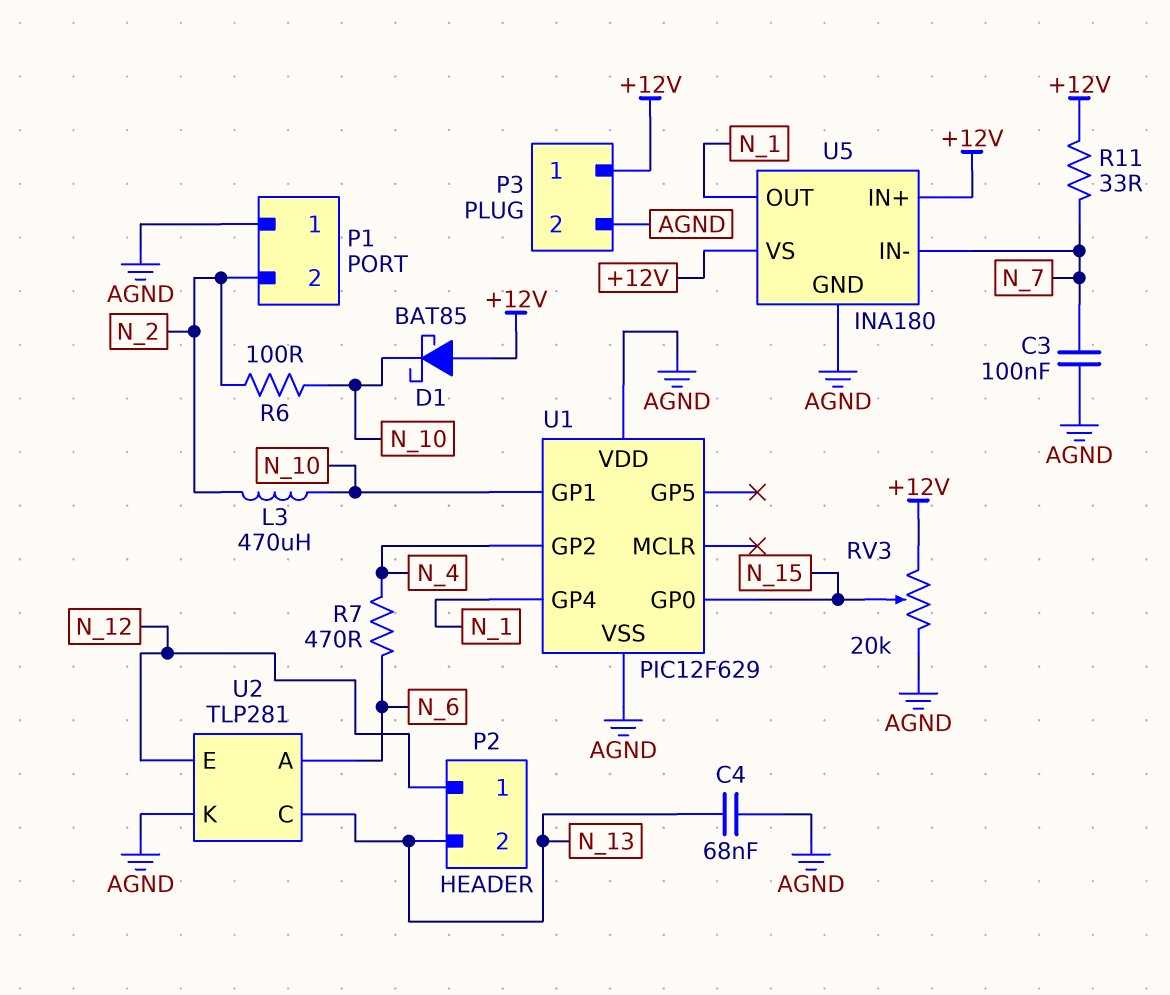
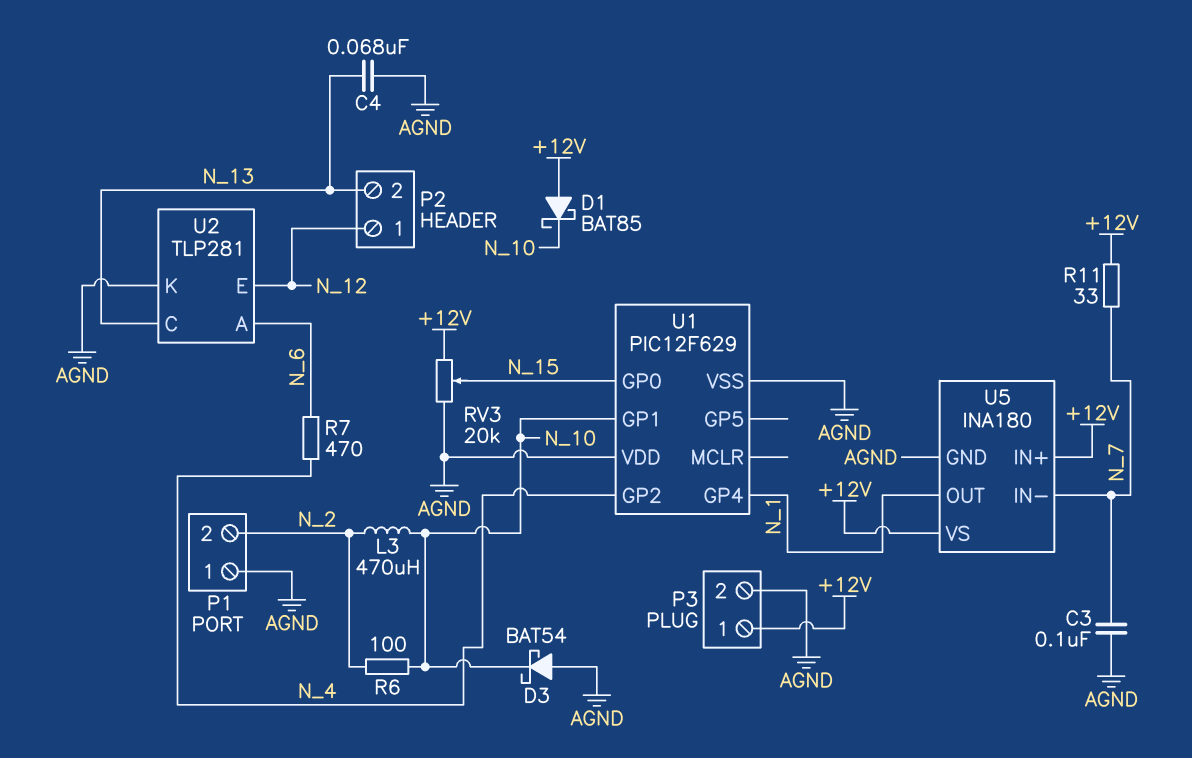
D3: none -> schottky BAT54 (A AGND, K N_10)

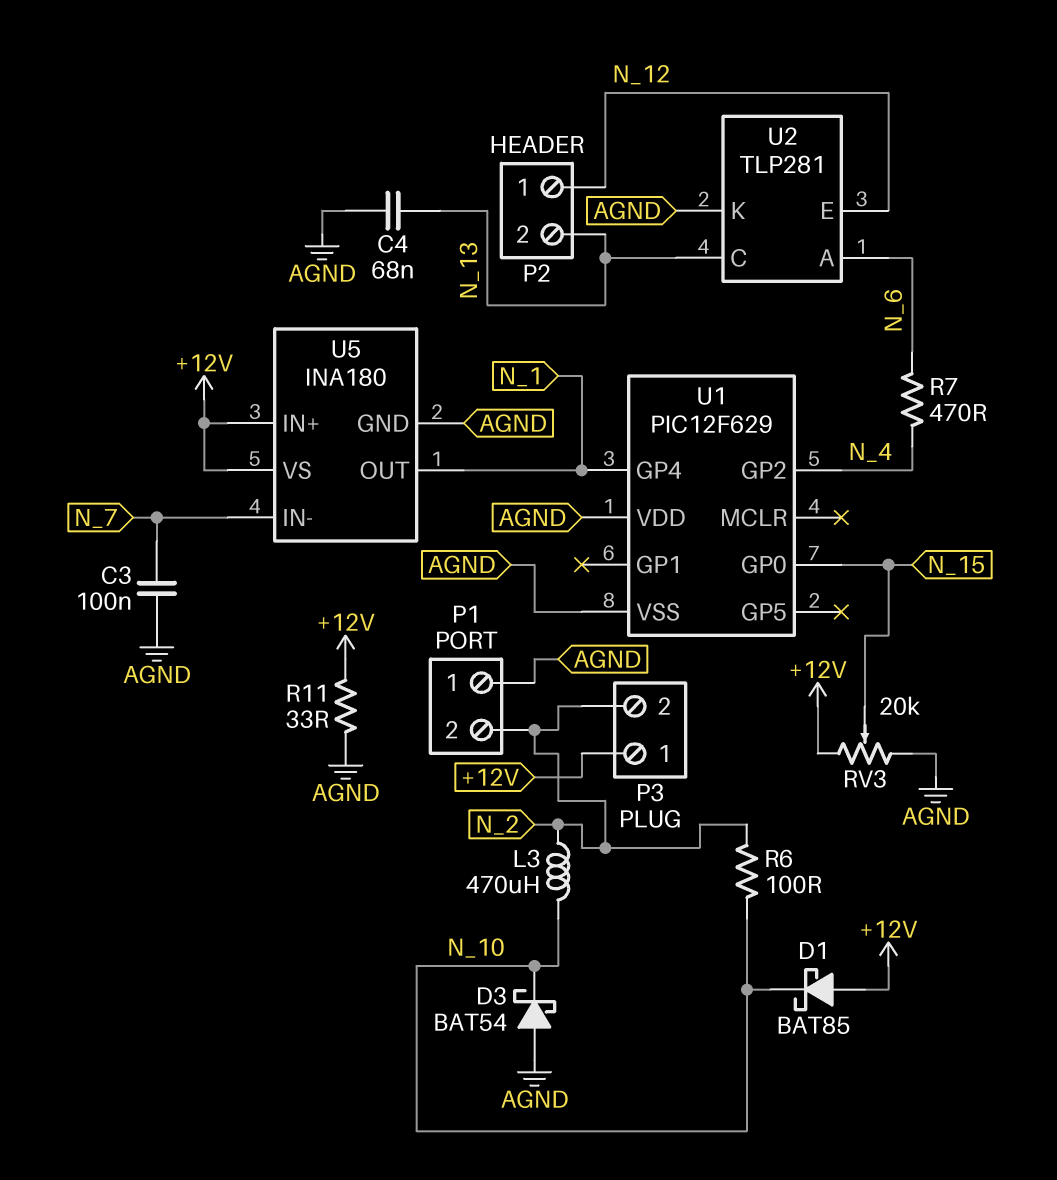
P3 pin 2: AGND -> N_2
R11: 33 (+12V, N_7) -> 33 (+12V, AGND)
U1 pin GP1: N_10 -> none

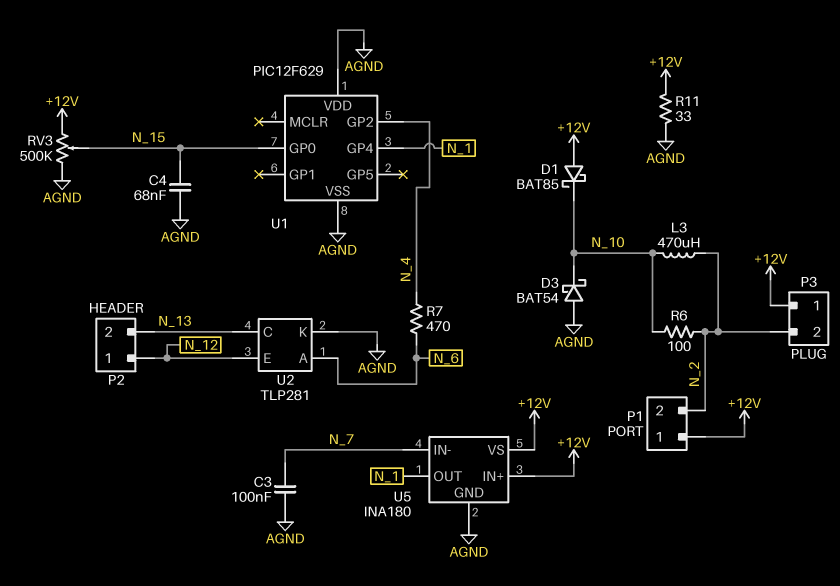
C4: 68nF (AGND, N_13) -> 68nF (AGND, N_15)
P1 pin 1: AGND -> +12V
RV3: 20k (+12V, AGND, wiper N_15) -> 500k (+12V, AGND, wiper N_15)

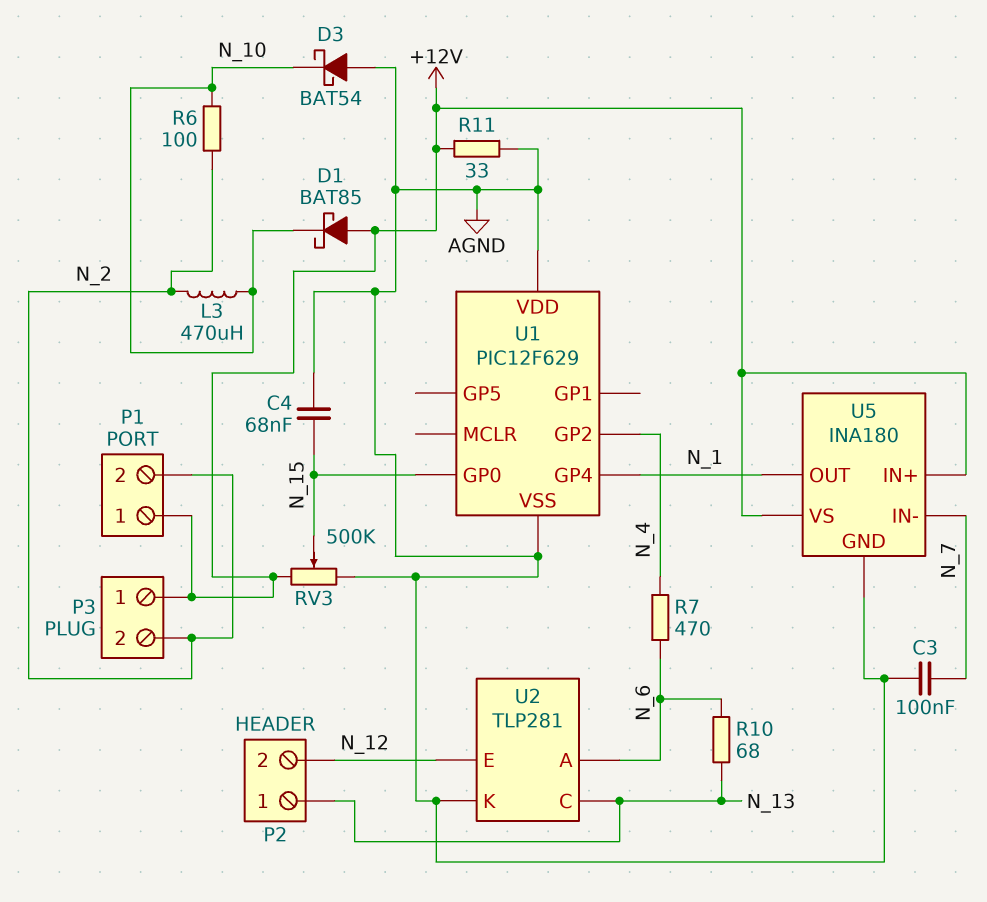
P2 pin 1: N_12 -> N_13
P2 pin 2: N_13 -> N_12
R10: none -> 68 (N_6, N_13)

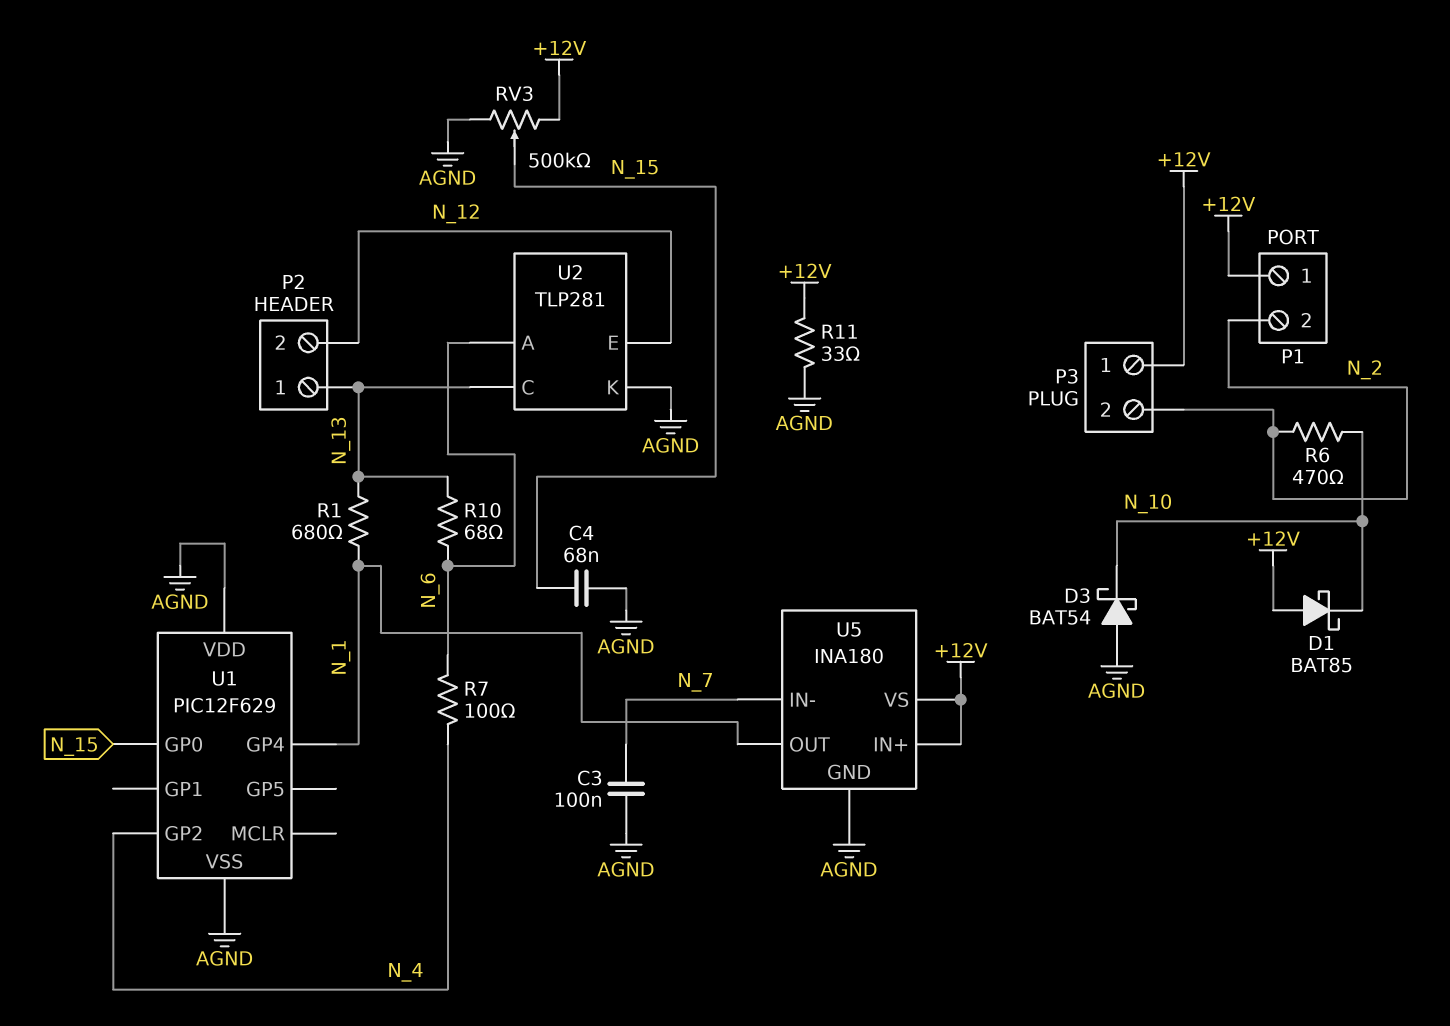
L3: 470uH (N_2, N_10) -> none
R1: none -> 680 (N_1, N_13)
R6: 100 (N_2, N_10) -> 470 (N_2, N_10)
R7: 470 (N_4, N_6) -> 100 (N_4, N_6)

